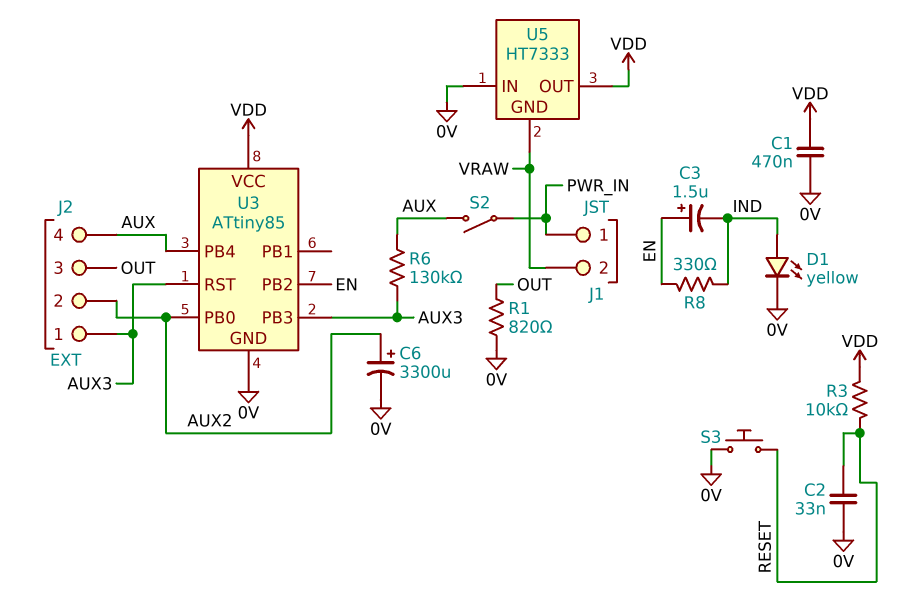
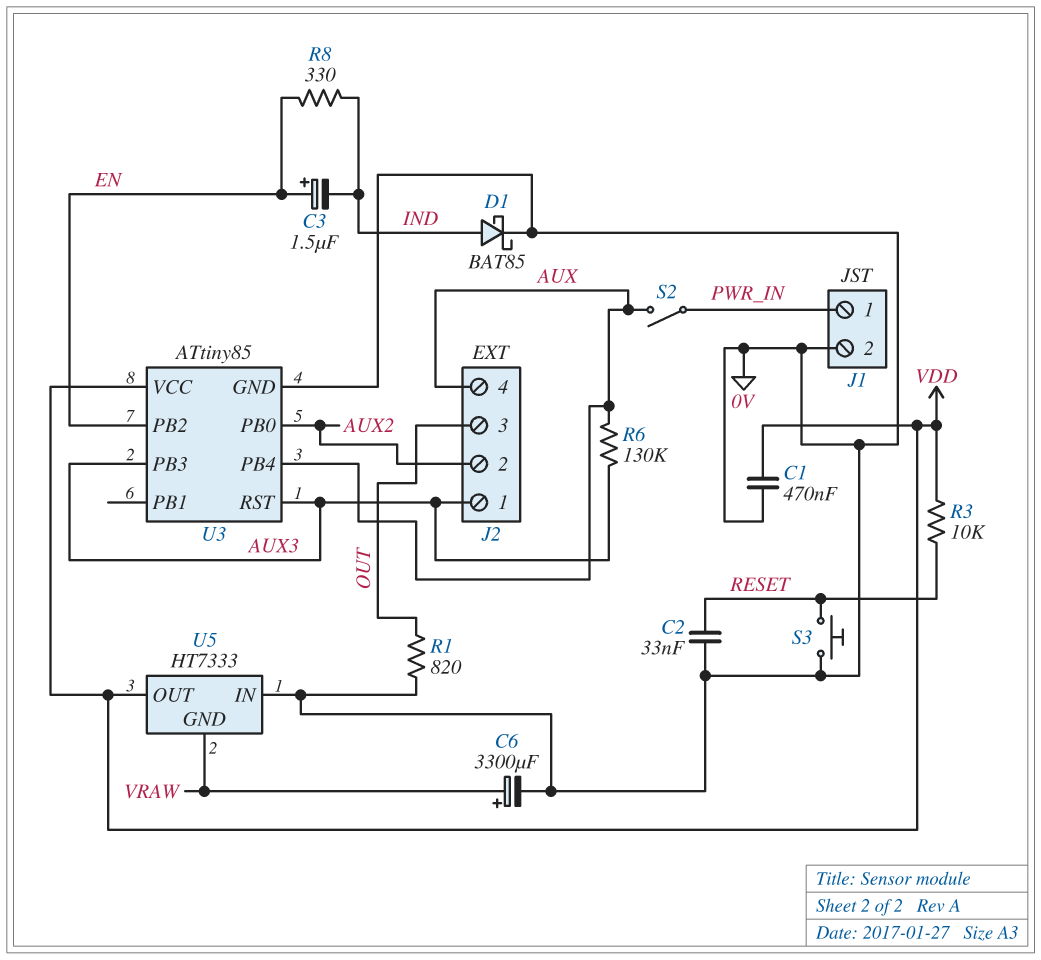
C6: 3300uF (plus AUX2, minus 0V) -> 3300uF (plus VRAW, minus 0V)
D1: LED yellow (A IND, K 0V) -> schottky BAT85 (A IND, K 0V)
J1 pin 2: VRAW -> 0V

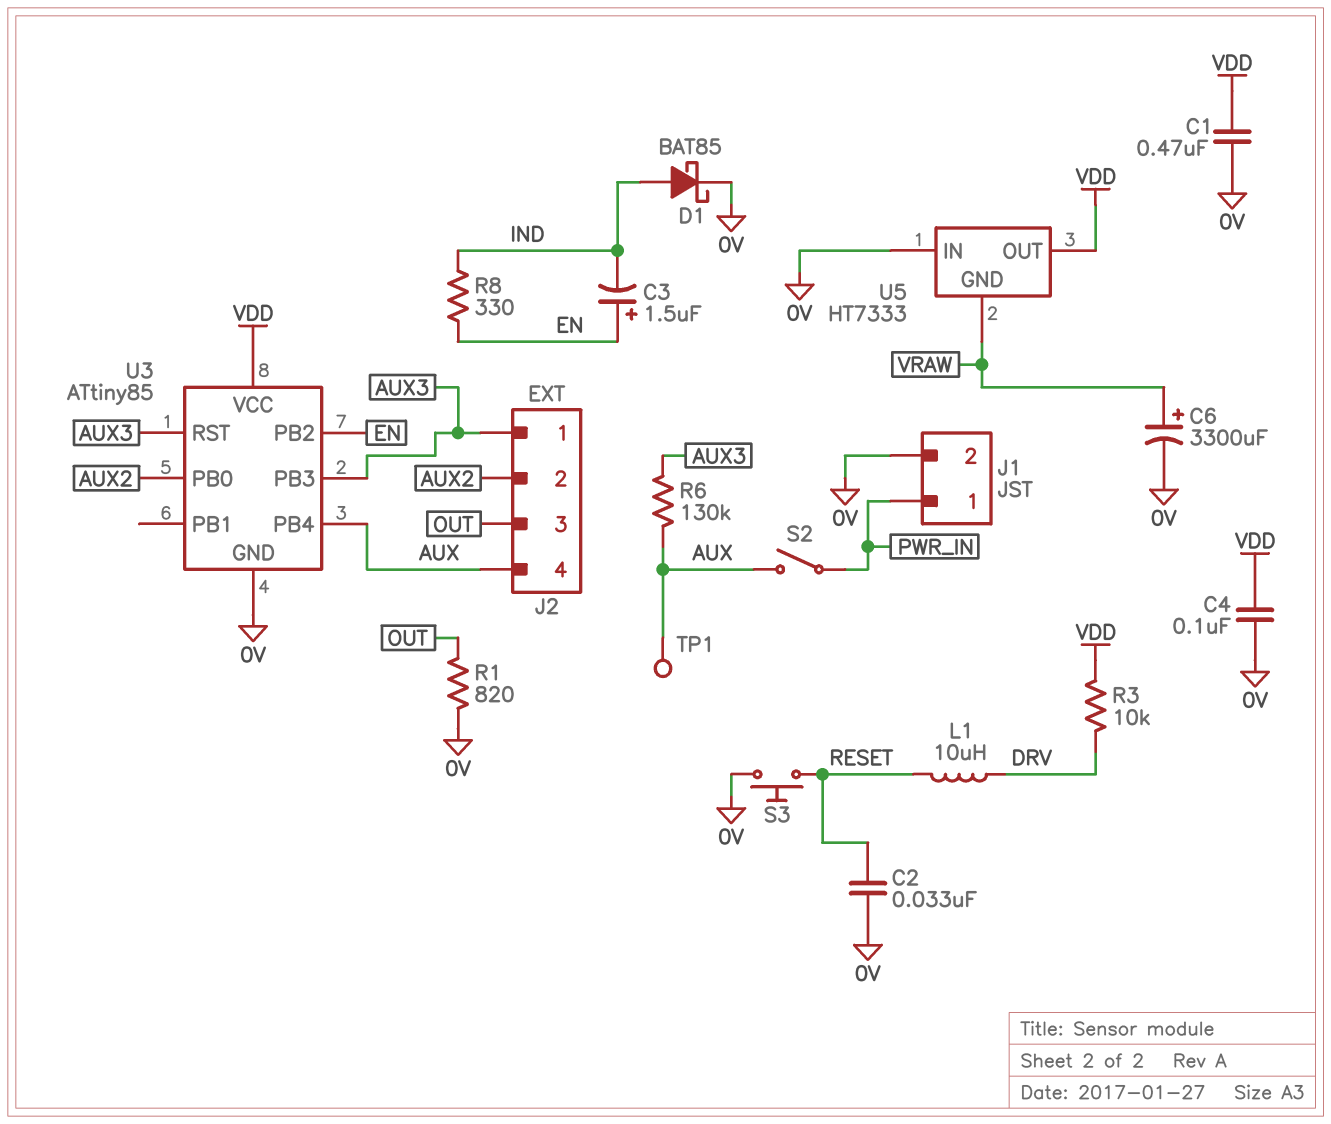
C4: none -> 100nF (0V, VDD)
L1: none -> 10uH (DRV, RESET)
R3: 10k (RESET, VDD) -> 10k (DRV, VDD)
TP1: none -> test point (AUX)

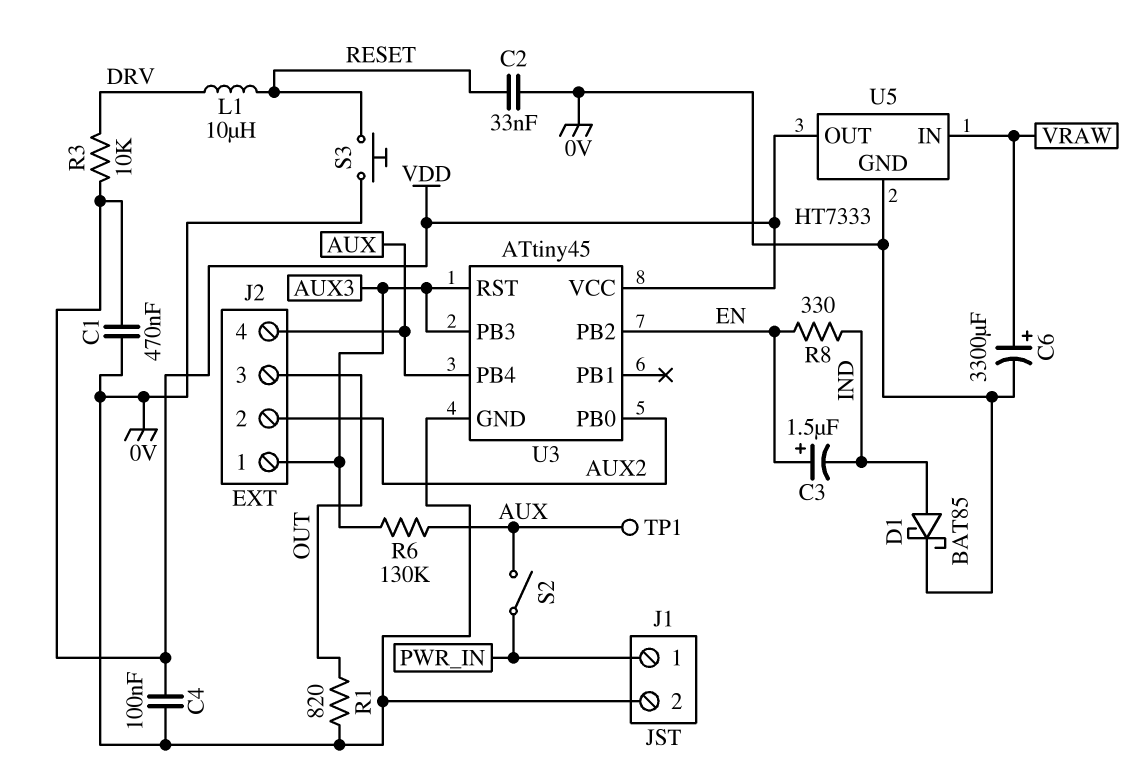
U3: ATtiny85 -> ATtiny45
U5 pin GND: VRAW -> 0V
U5 pin IN: 0V -> VRAW

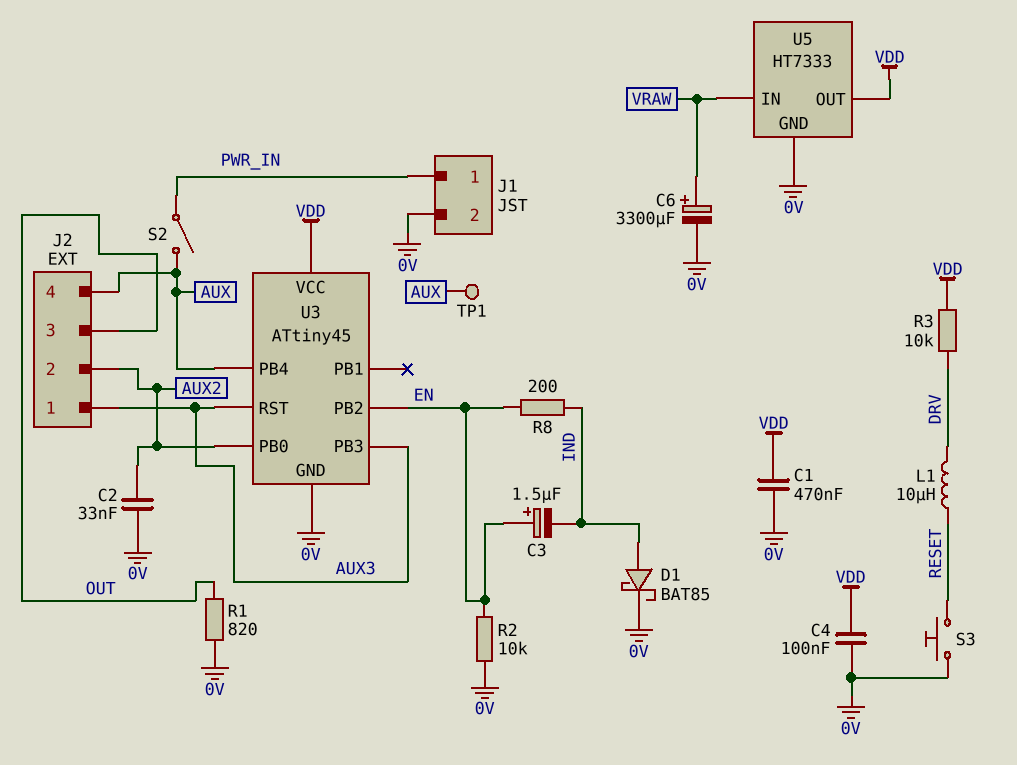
C2: 33nF (0V, RESET) -> 33nF (0V, AUX2)
R2: none -> 10k (0V, EN)
R6: 130k (AUX, AUX3) -> none
R8: 330 (EN, IND) -> 200 (EN, IND)

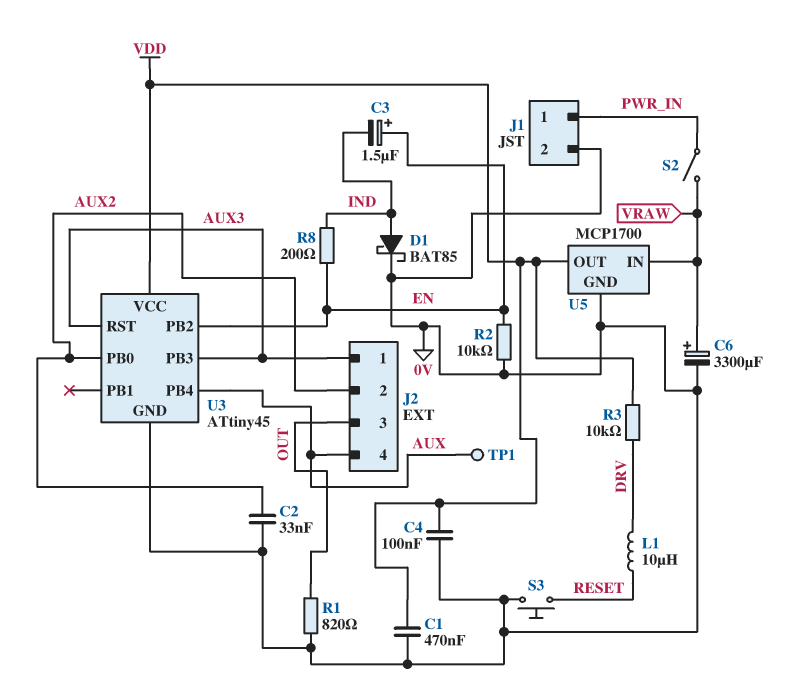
S2: switch (AUX, PWR_IN) -> switch (PWR_IN, VRAW)
U5: HT7333 -> MCP1700

